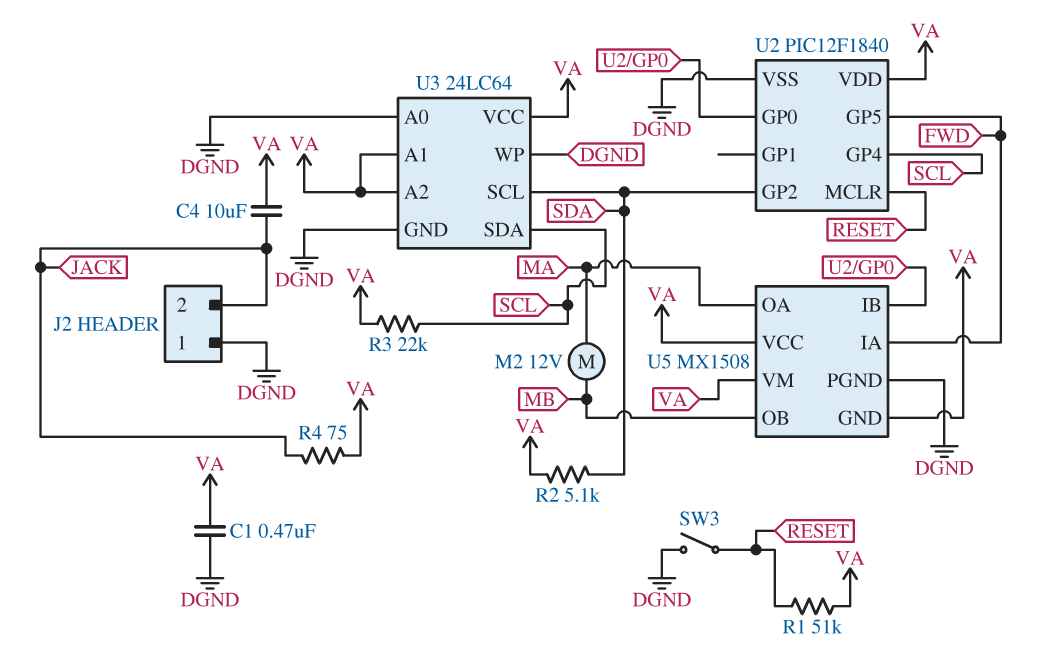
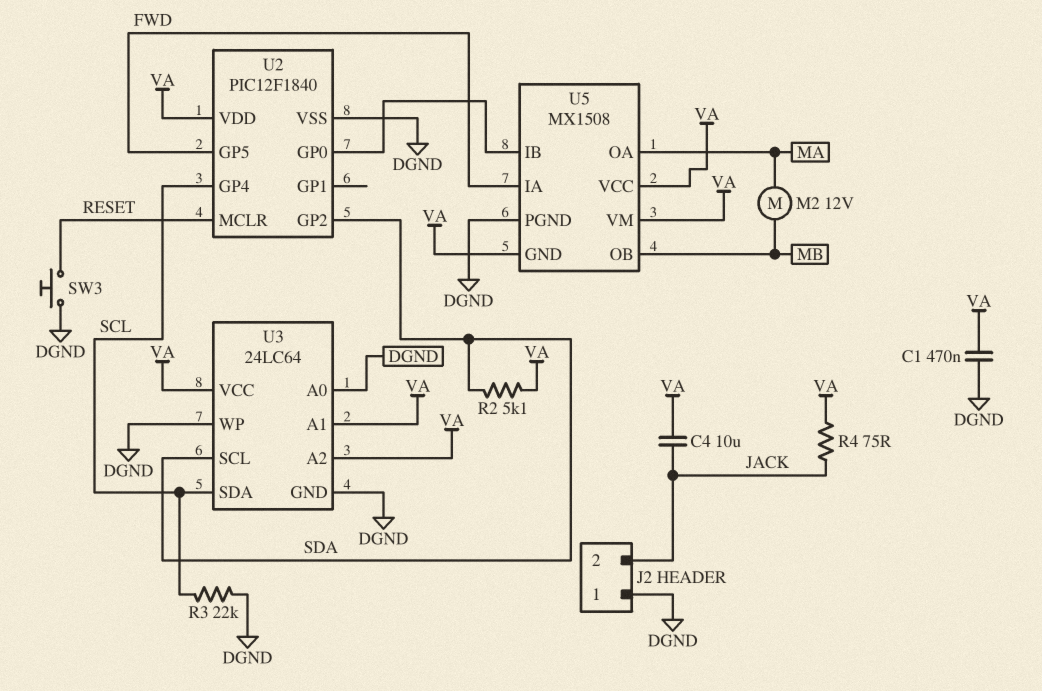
R1: 51k (RESET, VA) -> none
R3: 22k (SCL, VA) -> 22k (DGND, SCL)
SW3: switch (DGND, RESET) -> button (DGND, RESET)

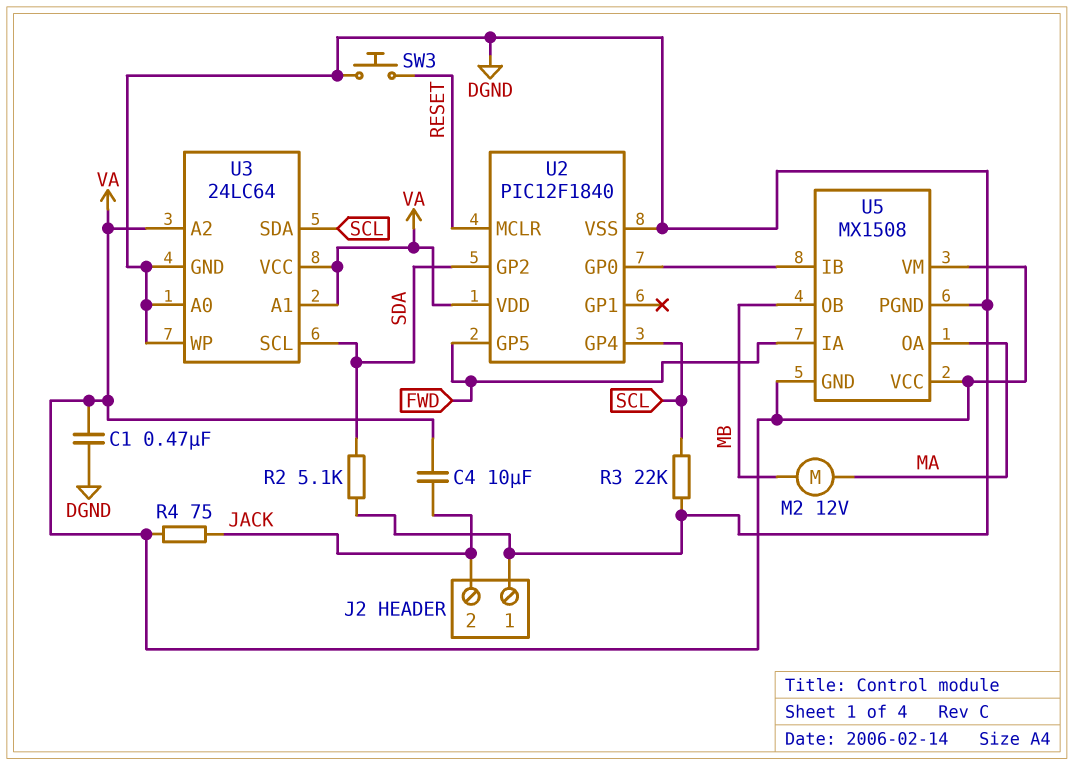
R2: 5.1k (SDA, VA) -> 5.1k (DGND, SDA)

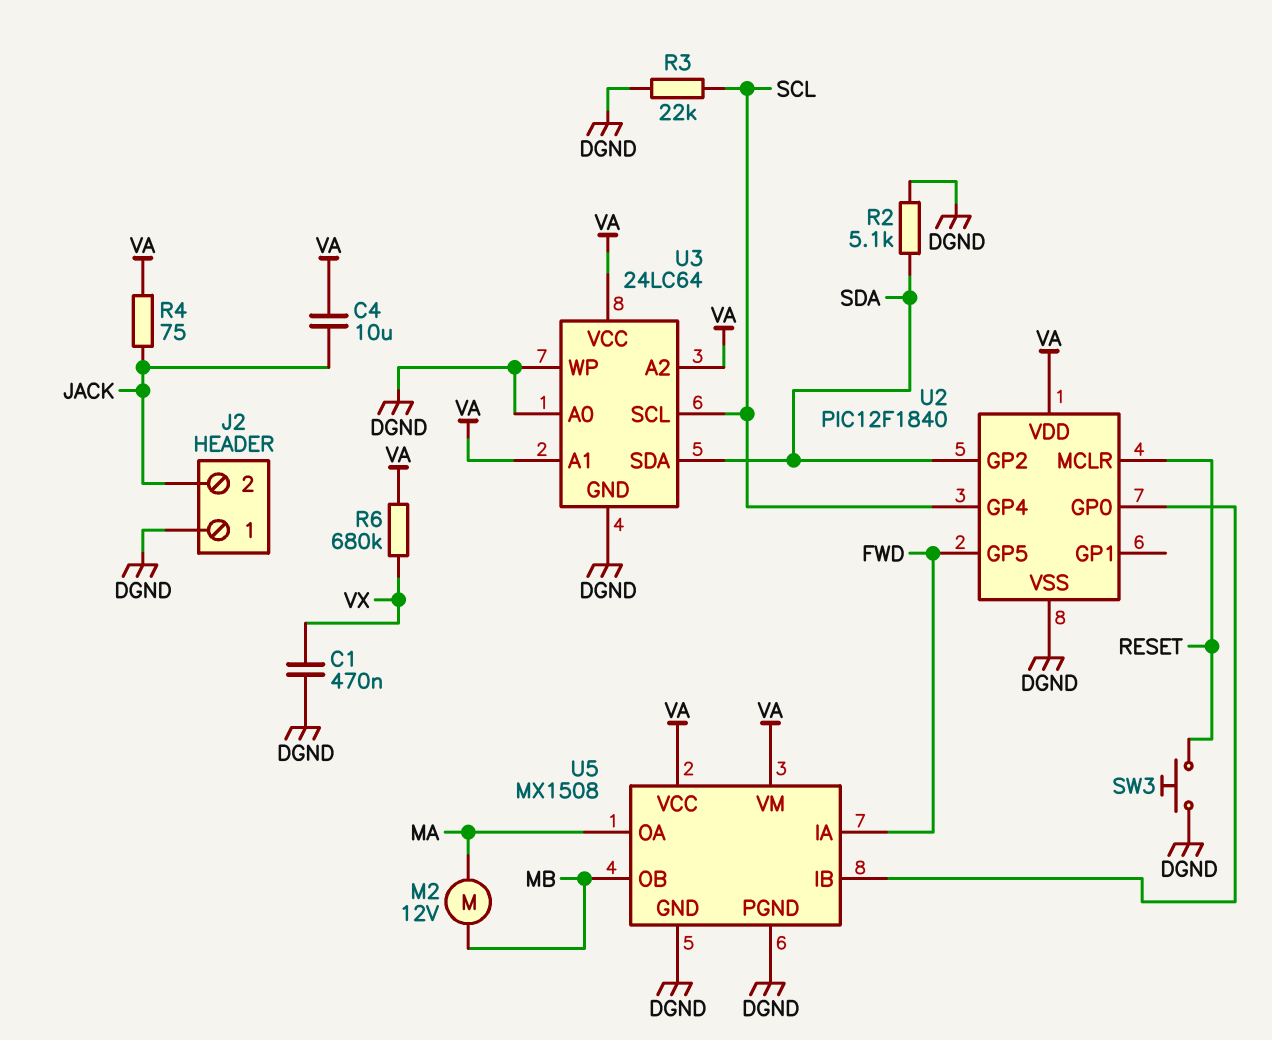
C1: 470nF (DGND, VA) -> 470nF (DGND, VX)
R6: none -> 680k (VA, VX)
U3 pin SCL: SDA -> SCL
U3 pin SDA: SCL -> SDA
U5 pin GND: VA -> DGND

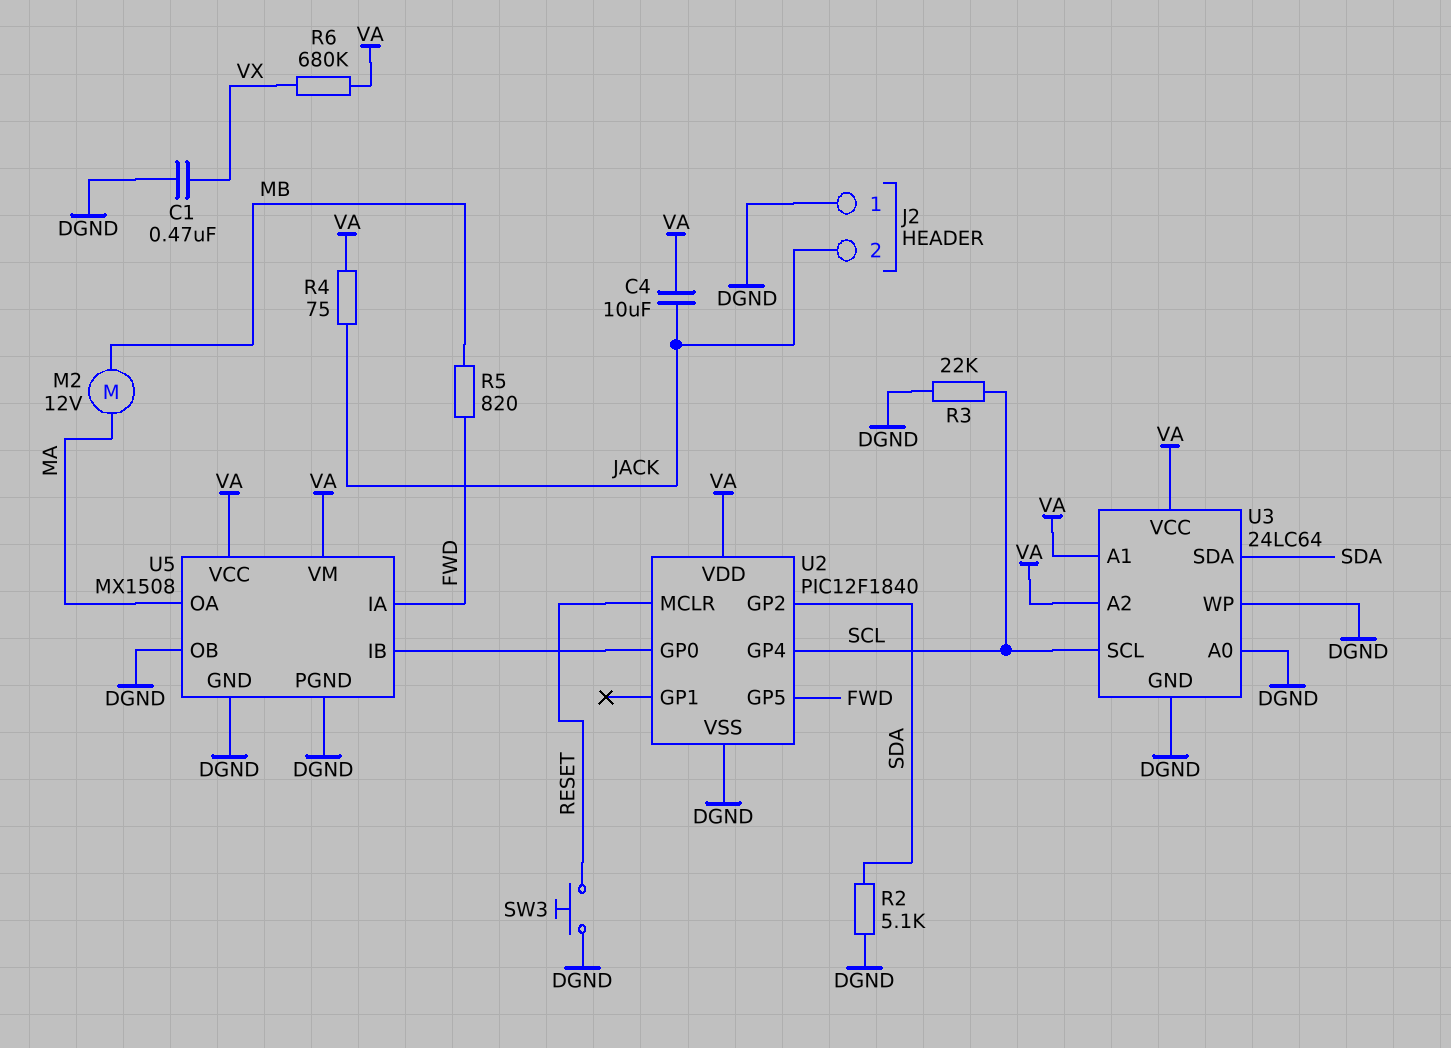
R5: none -> 820 (FWD, MB)
U5 pin OB: MB -> DGND

